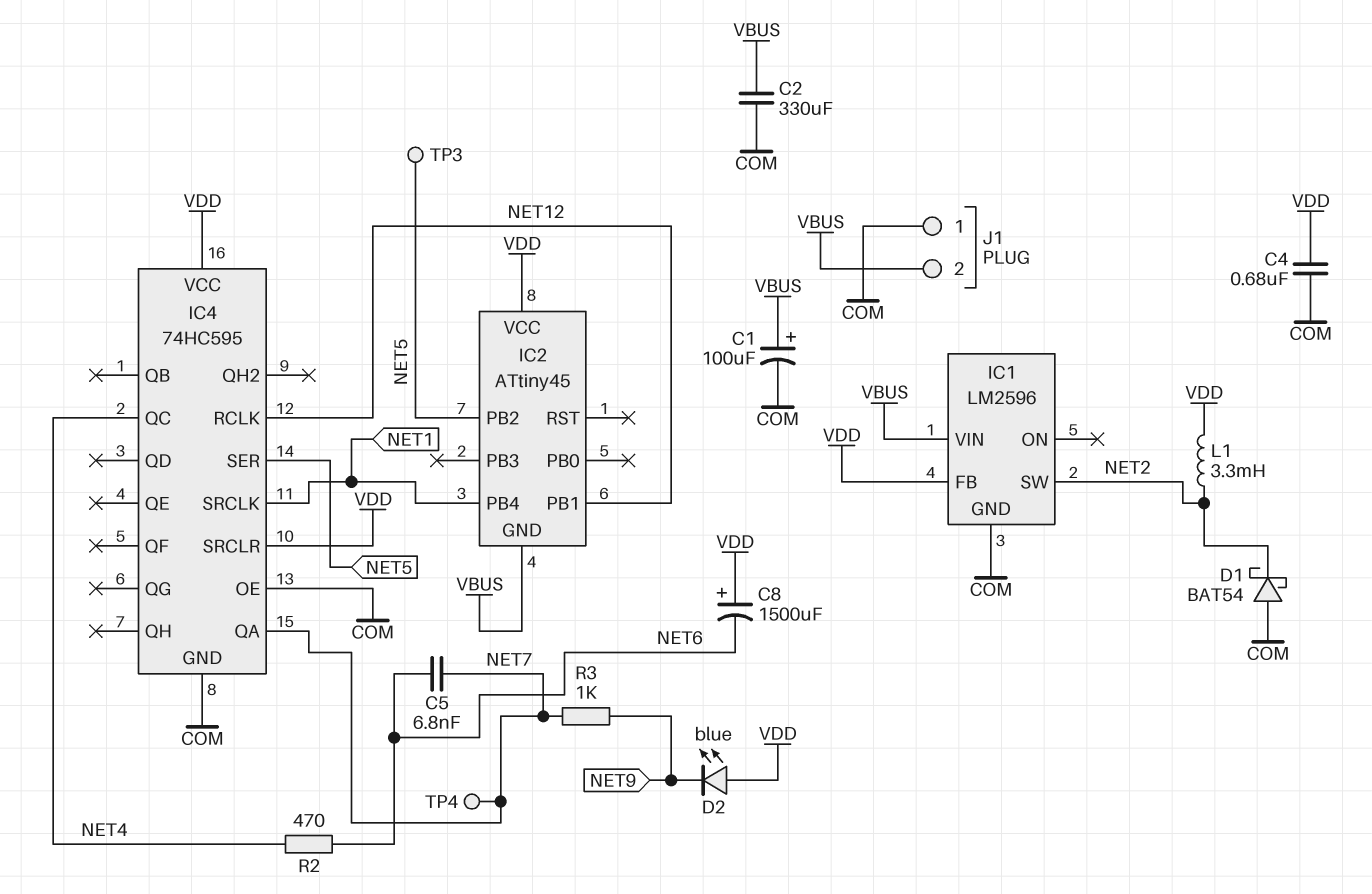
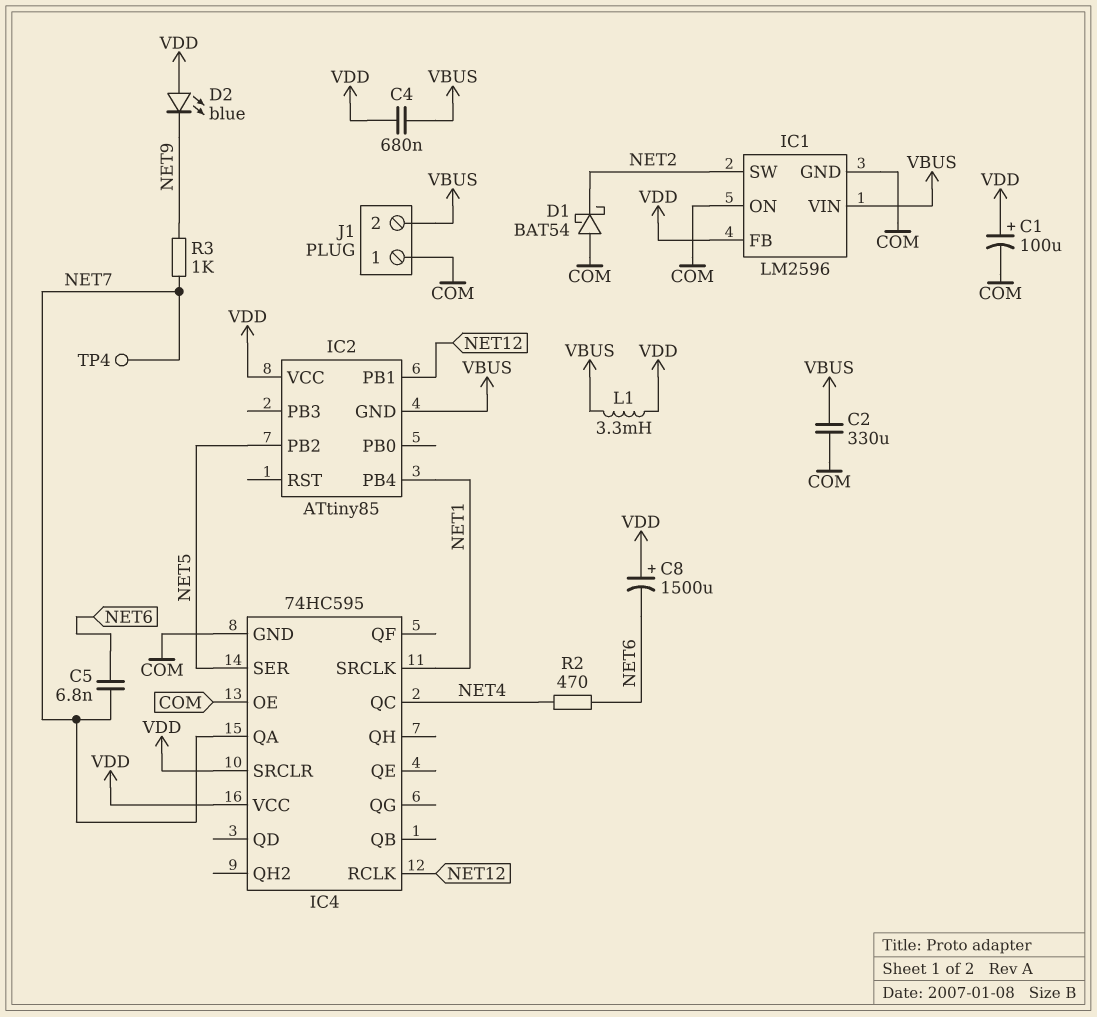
C1: 100uF (plus VBUS, minus COM) -> 100uF (plus VDD, minus COM)
C4: 680nF (COM, VDD) -> 680nF (VBUS, VDD)
IC1 pin ON: none -> COM
IC2: ATtiny45 -> ATtiny85
L1: 3.3mH (NET2, VDD) -> 3.3mH (VBUS, VDD)
TP3: test point (NET5) -> none

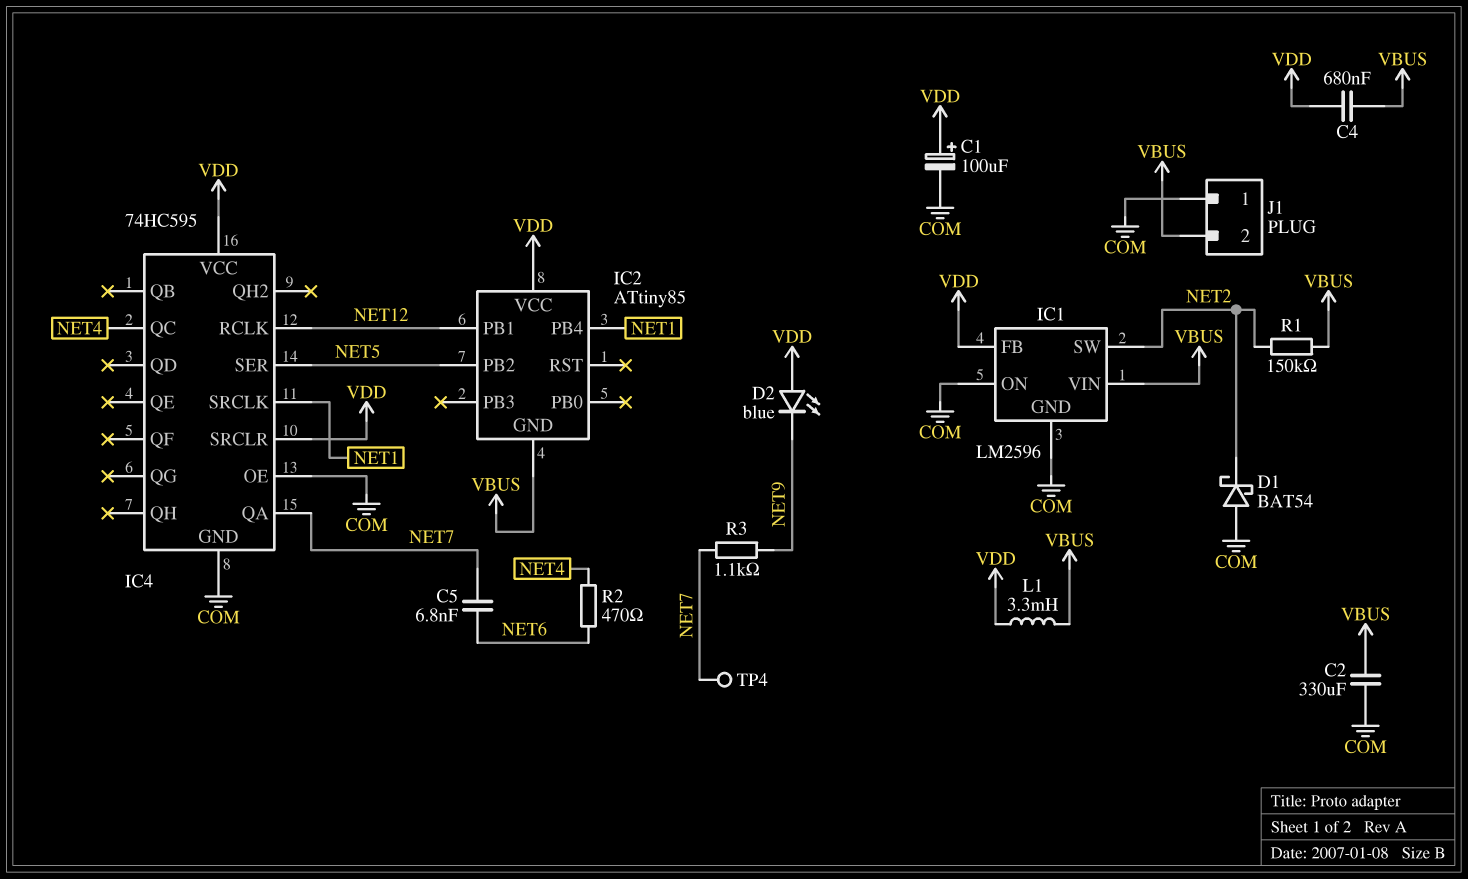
C8: 1500uF (plus VDD, minus NET6) -> none
R1: none -> 150k (NET2, VBUS)
R3: 1k (NET7, NET9) -> 1.1k (NET7, NET9)

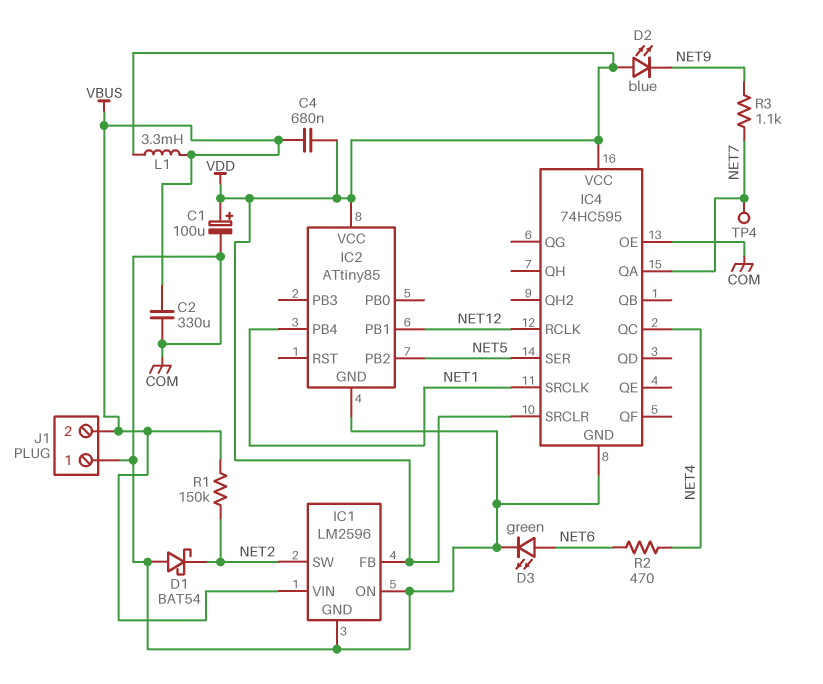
C5: 6.8nF (NET6, NET7) -> none
D3: none -> LED green (A NET6, K COM)
IC2 pin GND: VBUS -> COM

